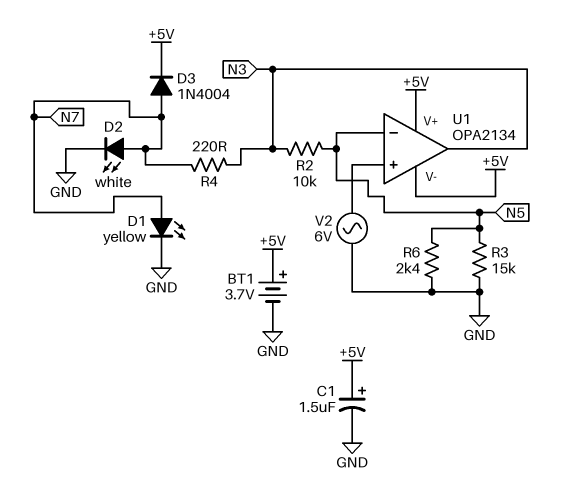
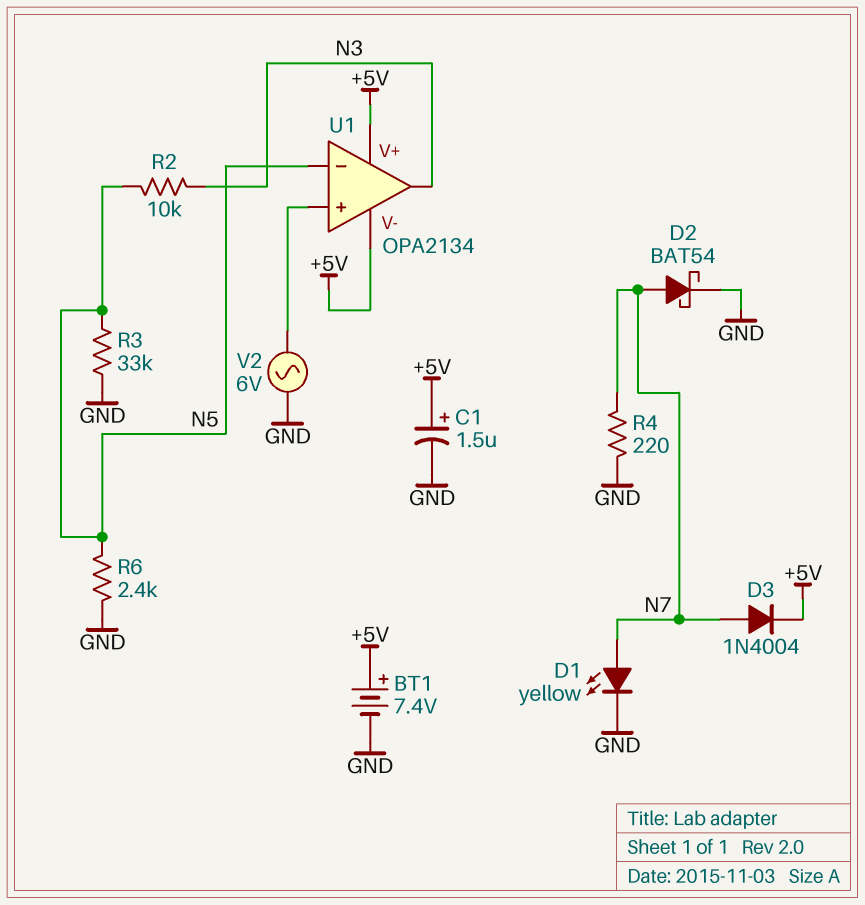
BT1: 3.7V (plus +5V, minus GND) -> 7.4V (plus +5V, minus GND)
D2: LED white (A N7, K GND) -> schottky BAT54 (A N7, K GND)
R3: 15k (GND, N5) -> 33k (GND, N5)
R4: 220 (N3, N7) -> 220 (GND, N7)

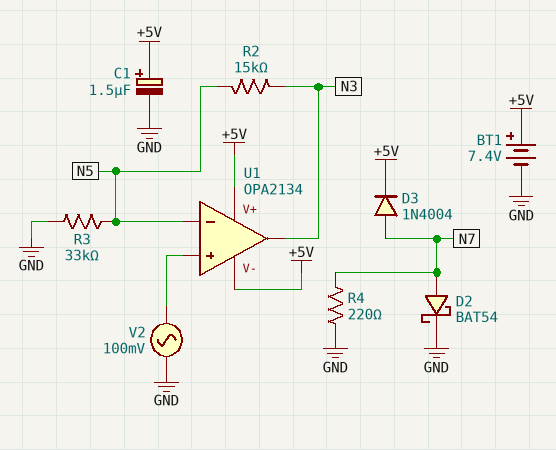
D1: LED yellow (A N7, K GND) -> none
R2: 10k (N3, N5) -> 15k (N3, N5)
R6: 2.4k (GND, N5) -> none
V2: AC 6V (GND, U1/in+) -> AC 100mV (GND, U1/in+)

